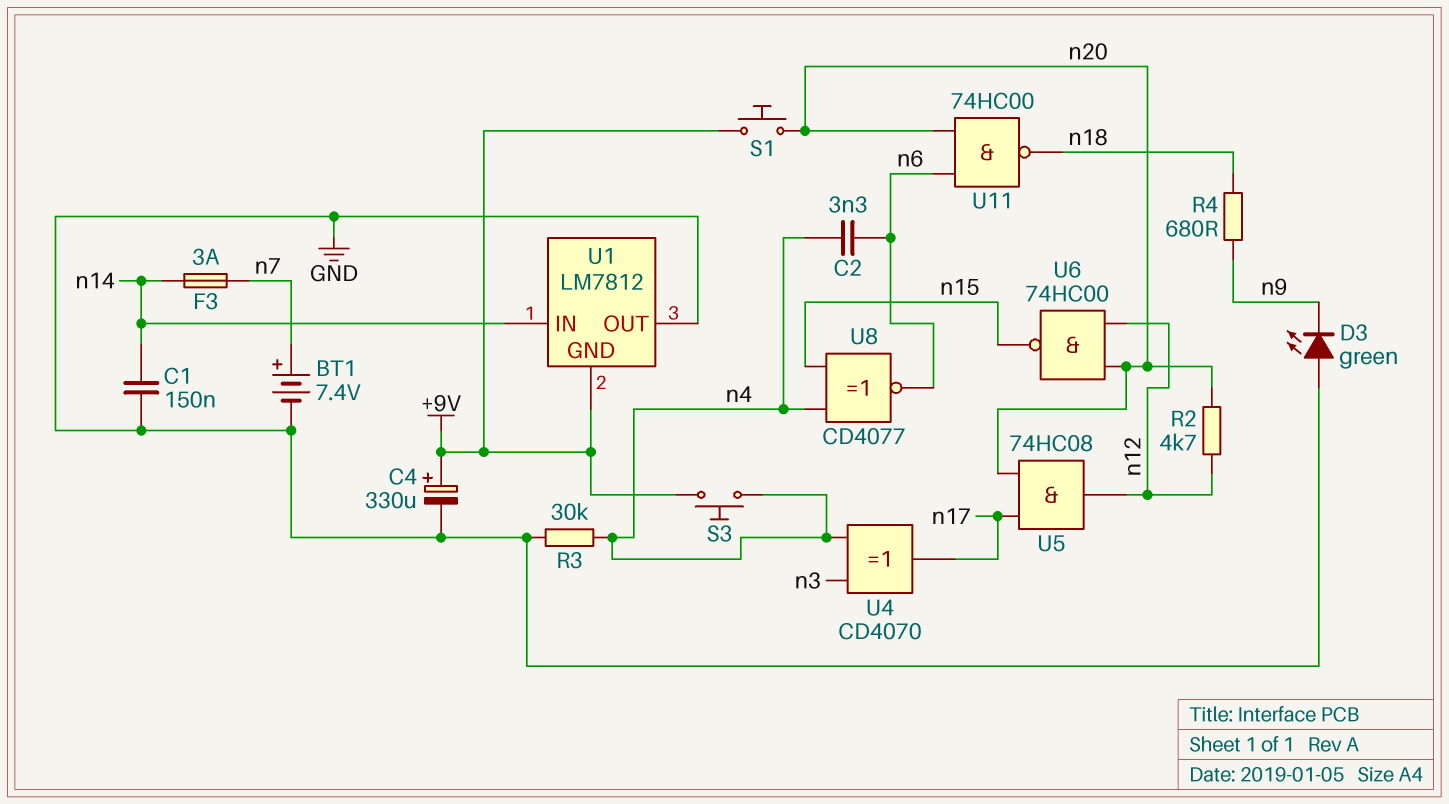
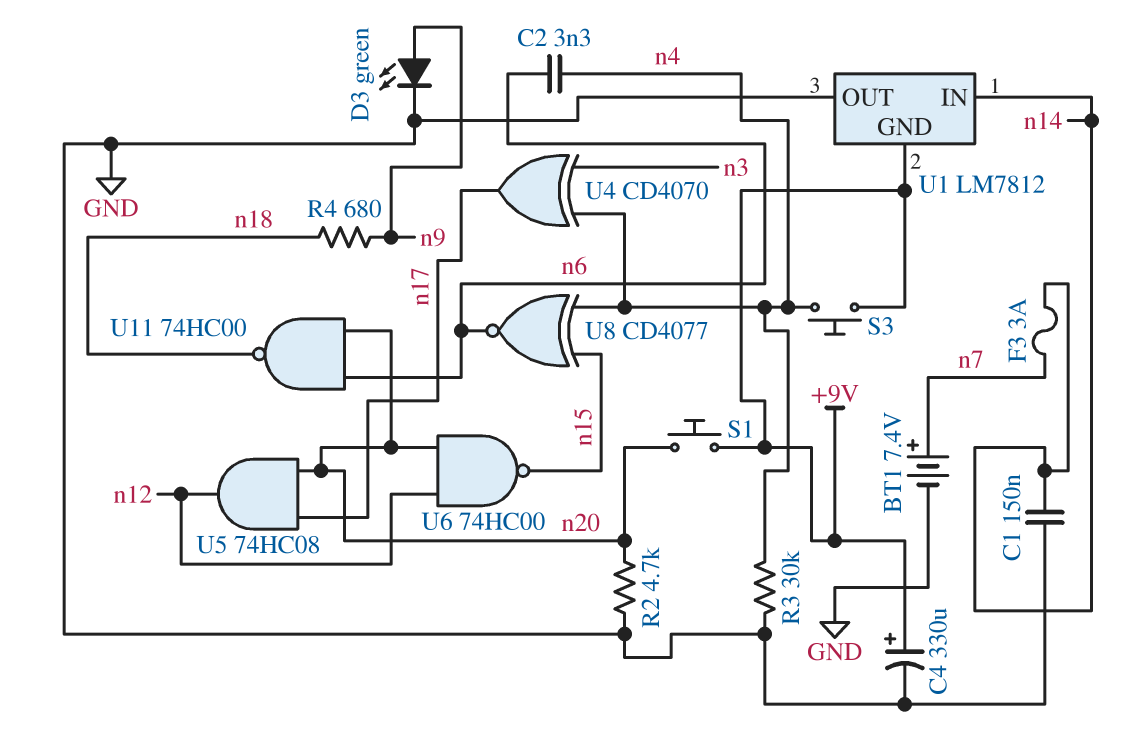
D3: LED green (A GND, K n9) -> LED green (A n9, K GND)
R2: 4.7k (n12, n20) -> 4.7k (GND, n20)

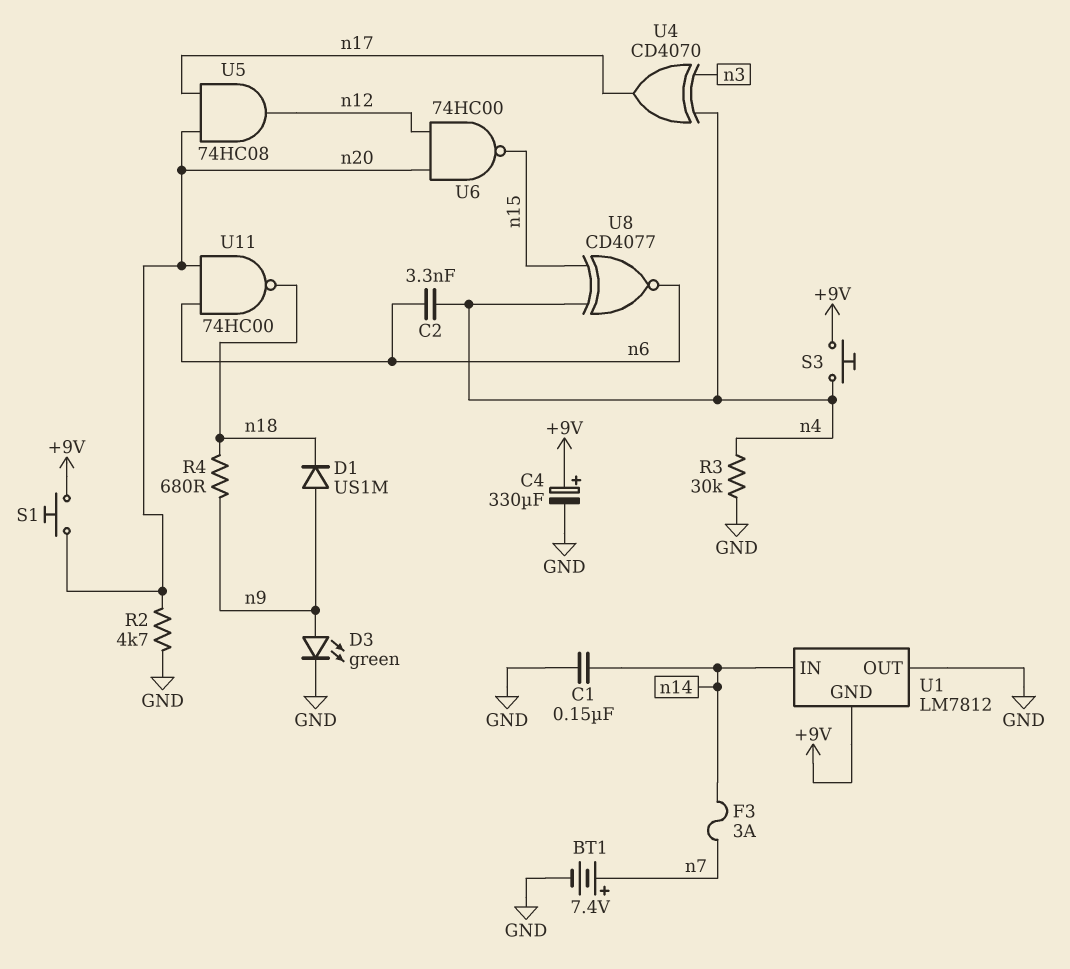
D1: none -> diode US1M (A n9, K n18)

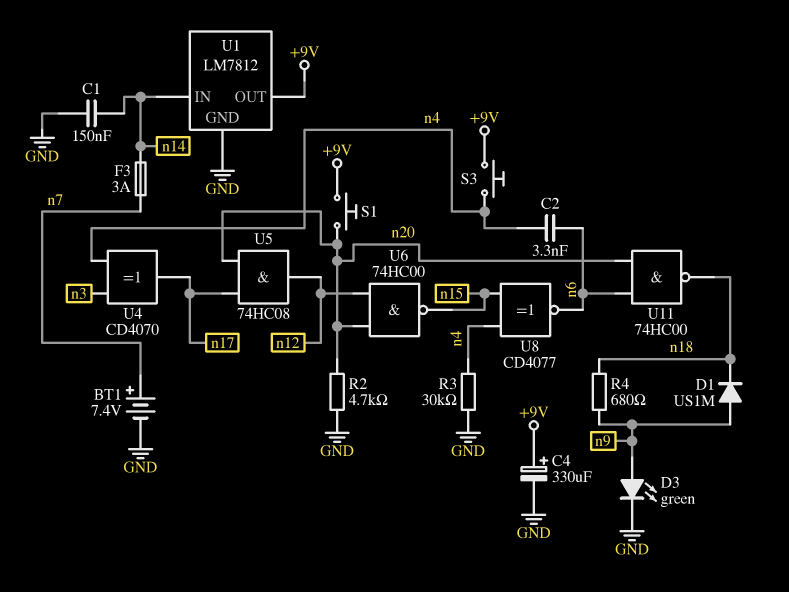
U1 pin GND: +9V -> GND
U1 pin OUT: GND -> +9V

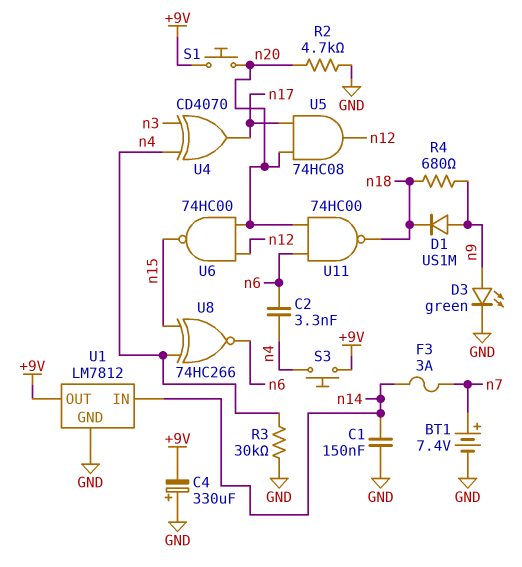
C4: 330uF (plus +9V, minus GND) -> 330uF (plus GND, minus +9V)
U8: XNOR CD4077 (in n4, in n15, out n6) -> XNOR 74HC266 (in n4, in n15, out n6)

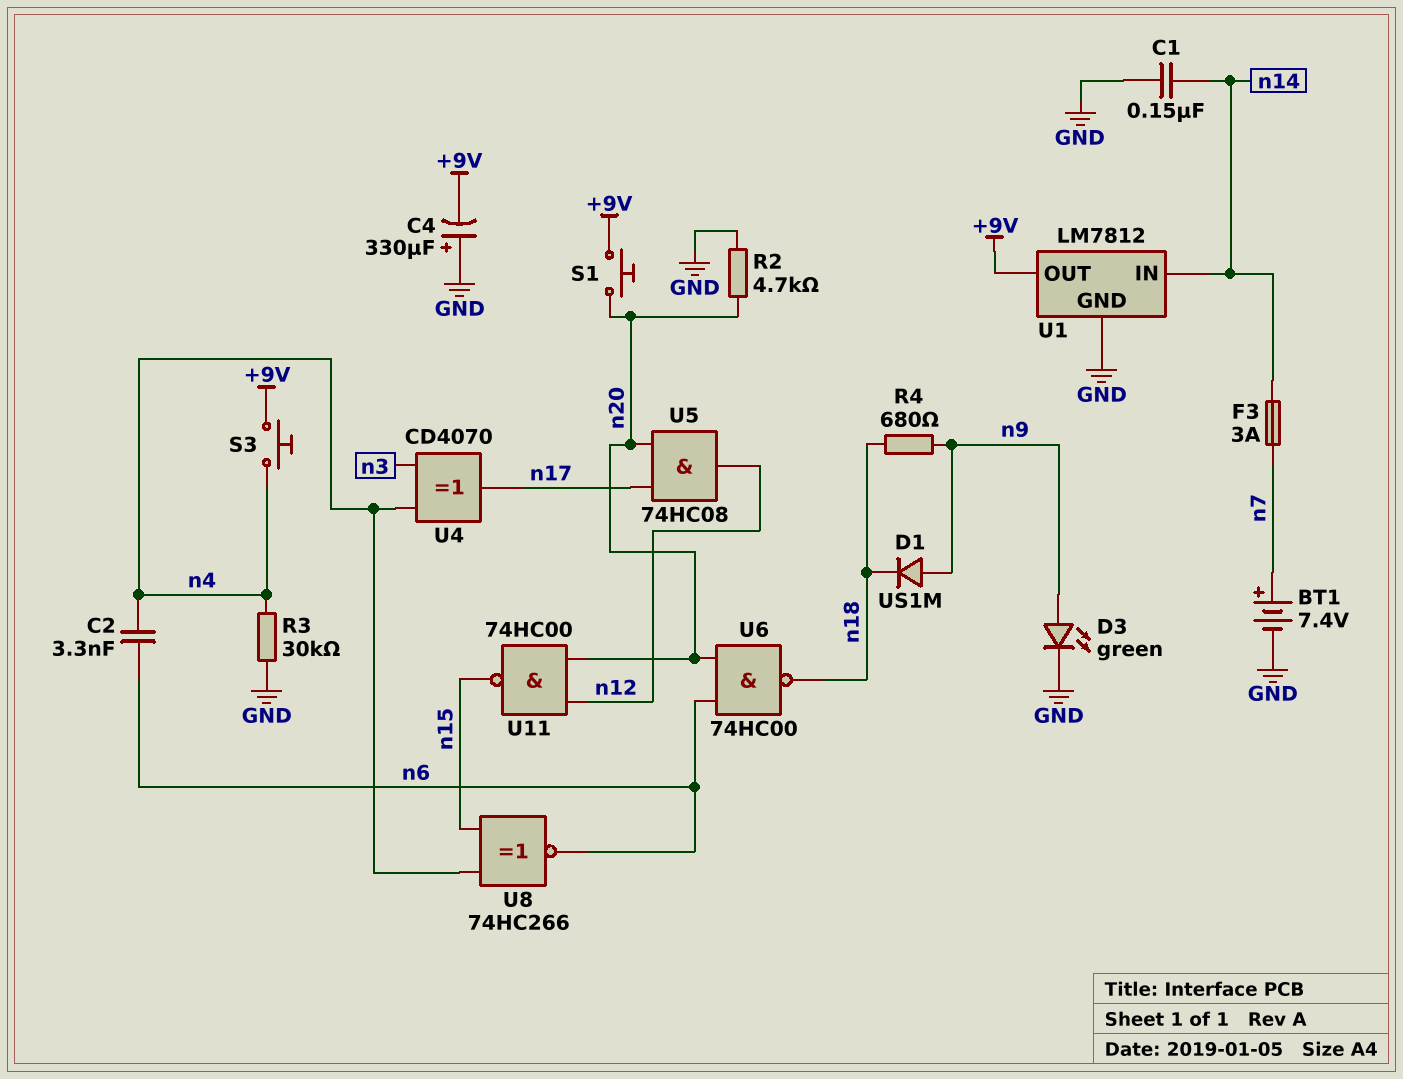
U6: NAND 74HC00 (in n12, in n20, out n15) -> NAND 74HC00 (in n6, in n20, out n18)
U11: NAND 74HC00 (in n6, in n20, out n18) -> NAND 74HC00 (in n12, in n20, out n15)

